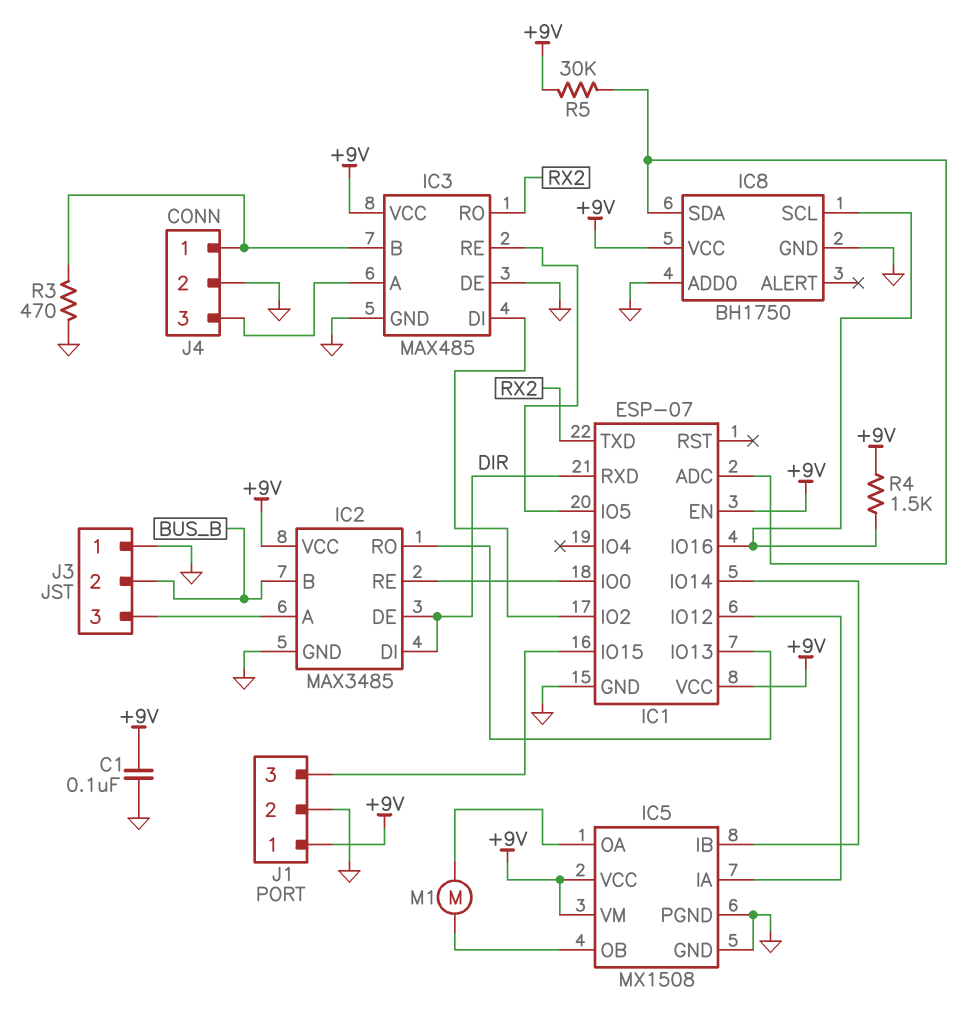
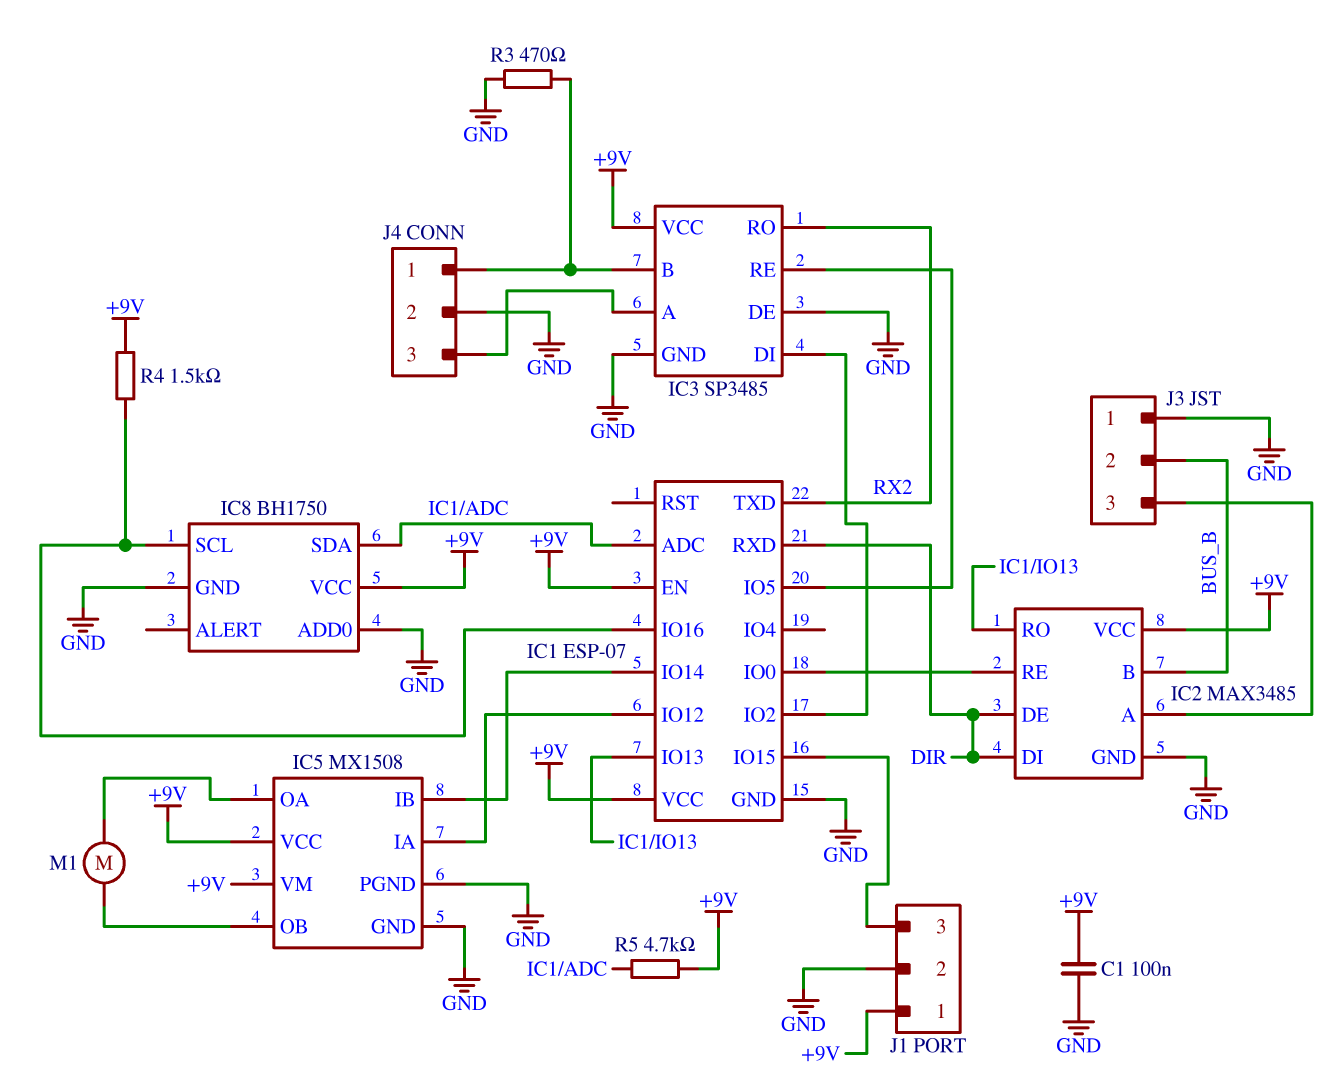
IC3: MAX485 -> SP3485
R5: 30k (+9V, IC1/ADC) -> 4.7k (+9V, IC1/ADC)

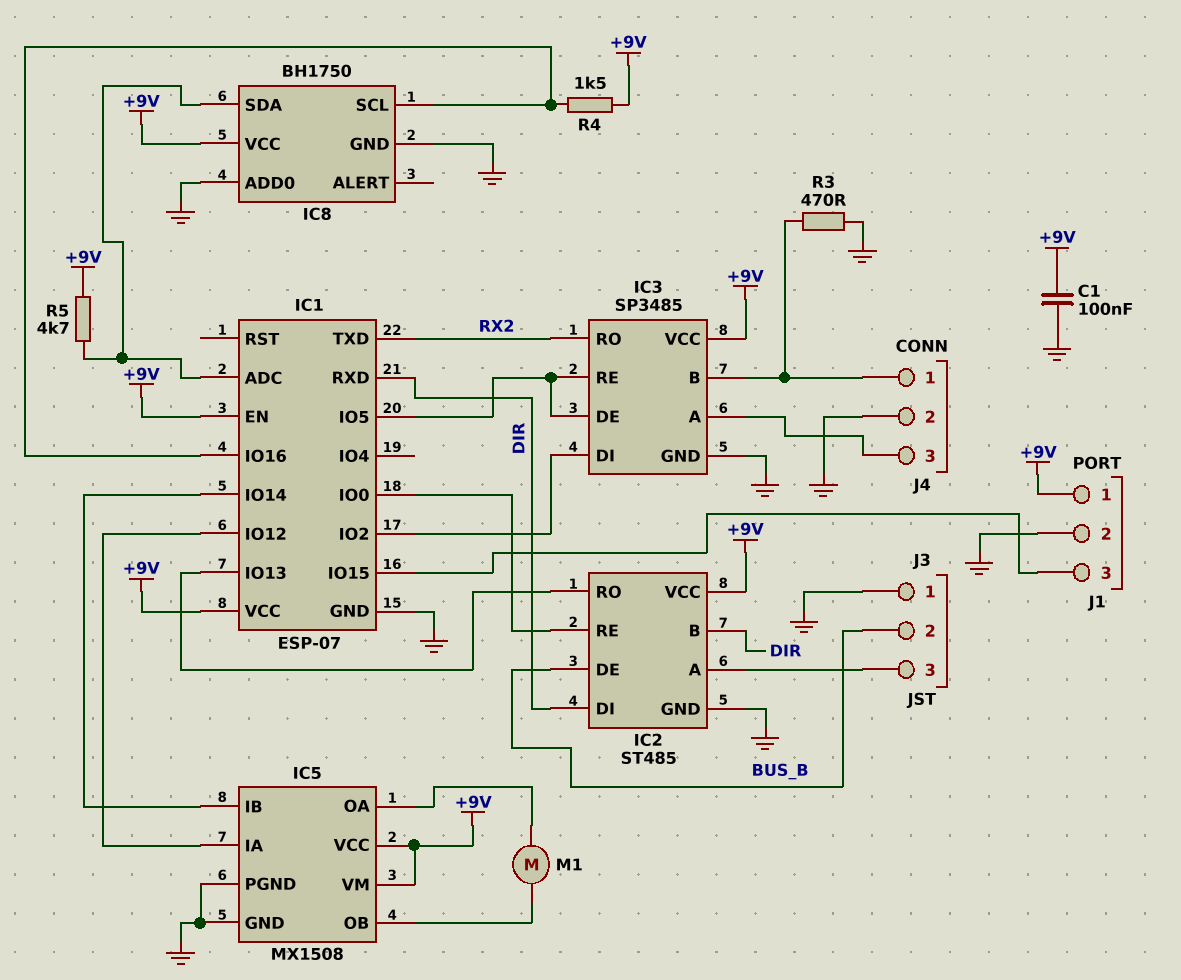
IC2: MAX3485 -> ST485
IC2 pin B: BUS_B -> DIR
IC2 pin DE: DIR -> BUS_B
IC3 pin DE: GND -> IC1/IO5

